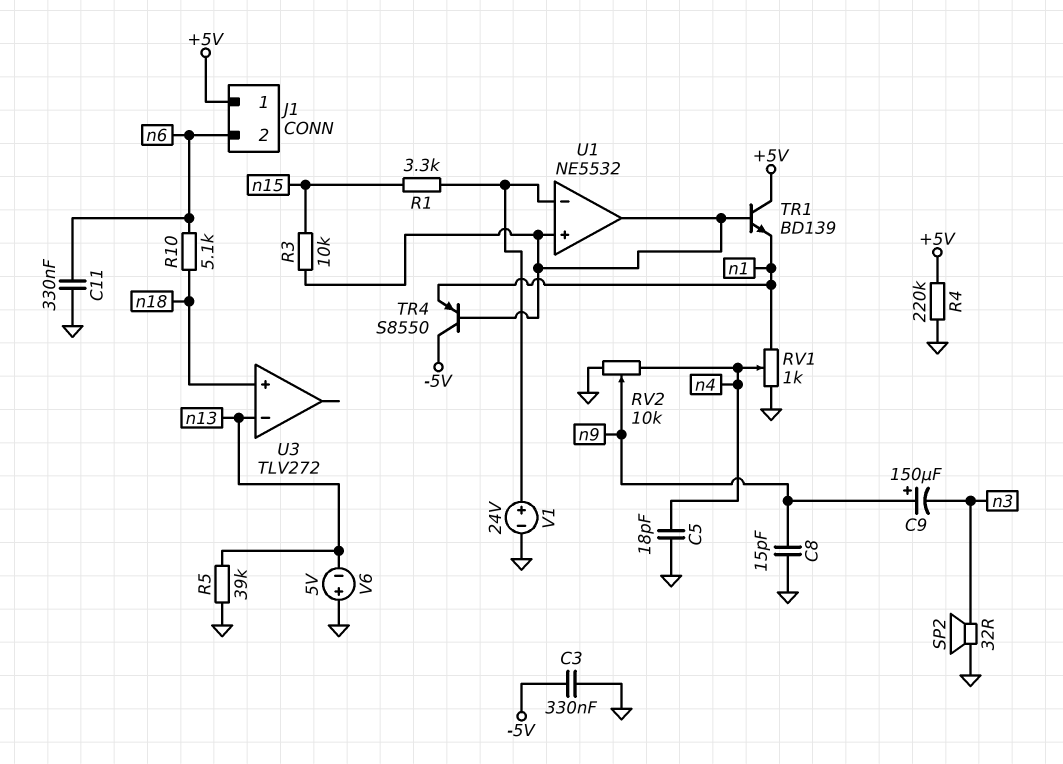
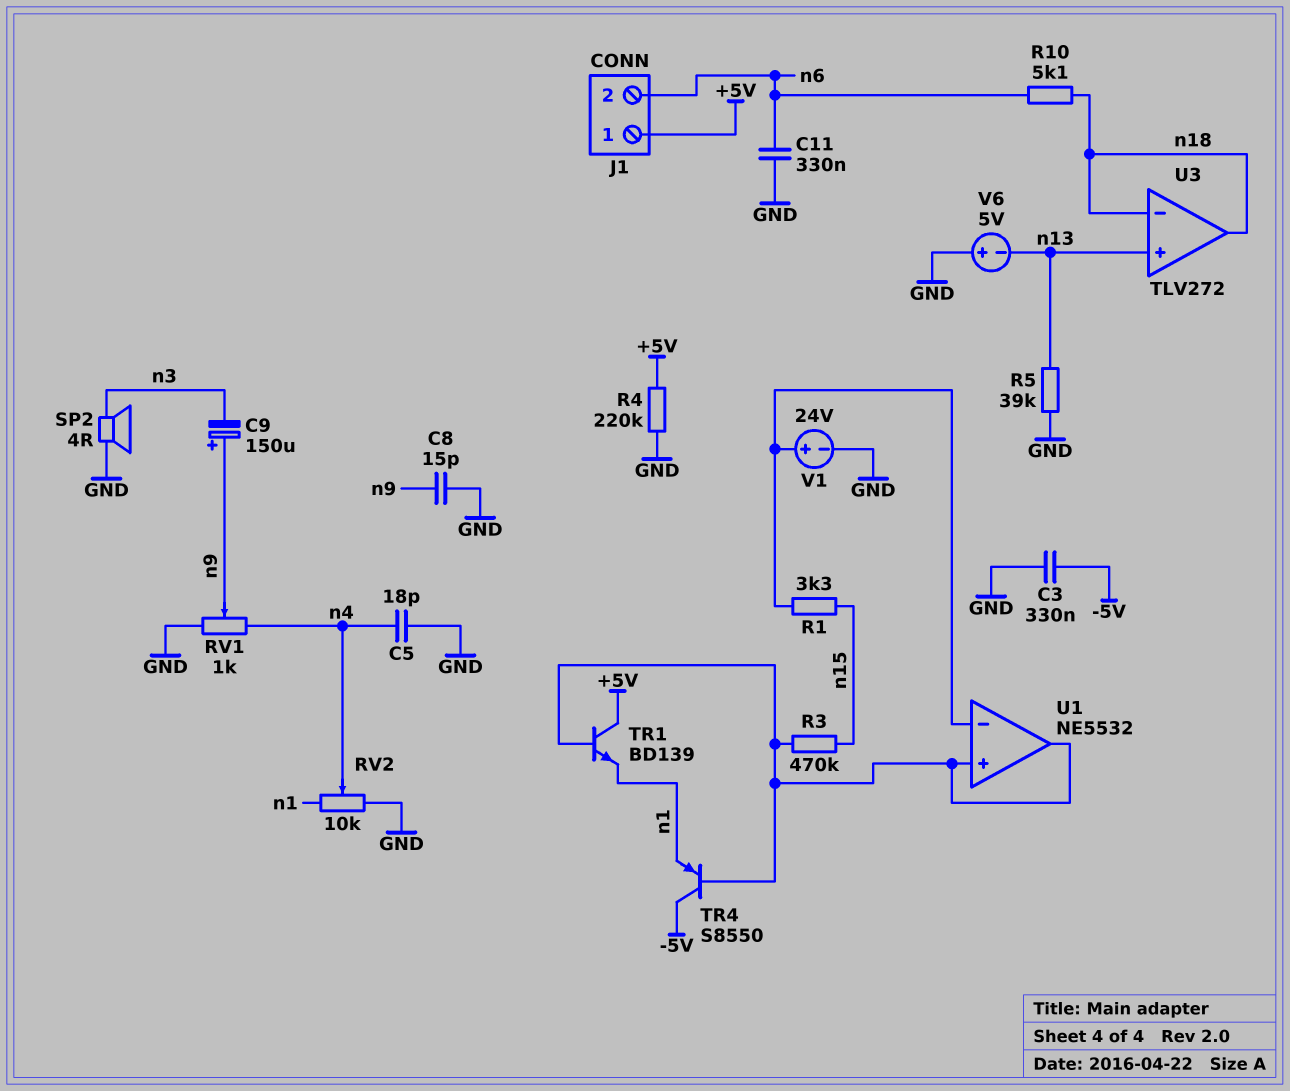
R3: 10k (U1/in+, n15) -> 470k (U1/in+, n15)
RV1: 1k (GND, n1, wiper n4) -> 1k (GND, n4, wiper n9)
RV2: 10k (GND, n4, wiper n9) -> 10k (GND, n1, wiper n4)
SP2: speaker 32R (GND, n3) -> speaker 4R (GND, n3)
U3 pin in+: n18 -> n13
U3 pin in-: n13 -> n18
U3 pin out: none -> n18

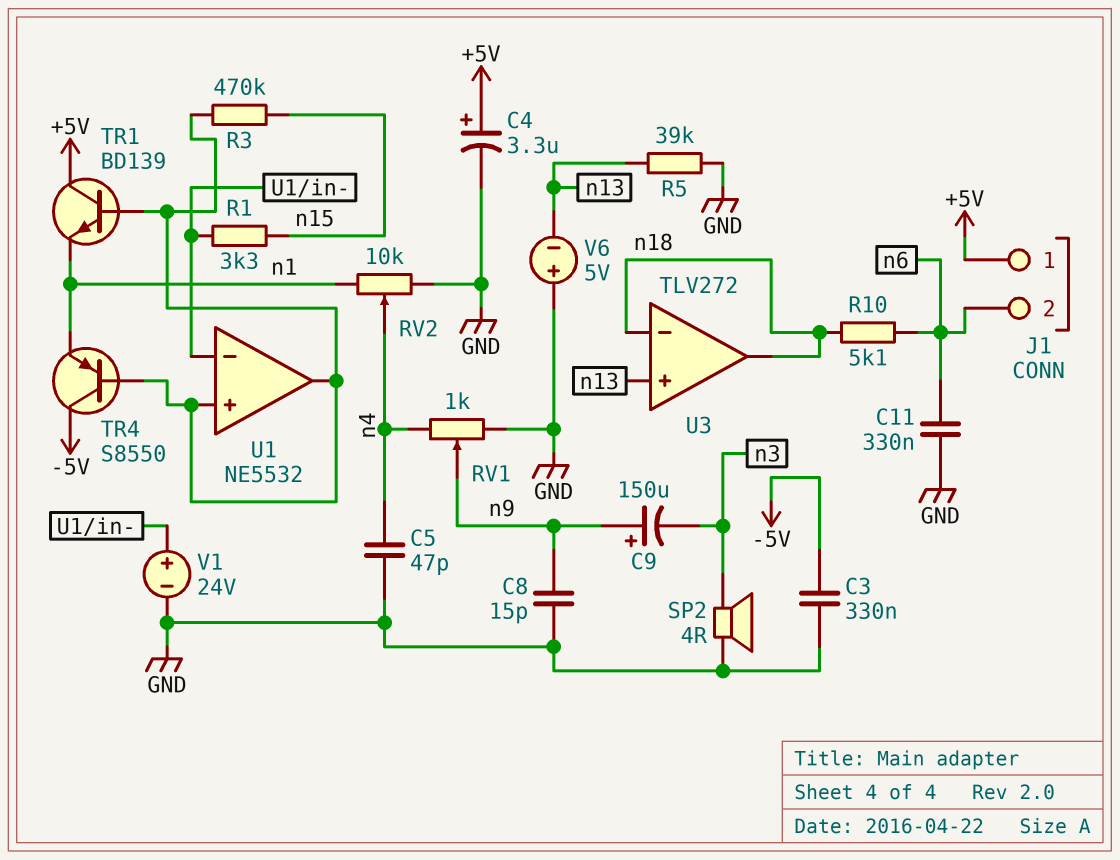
C4: none -> 3.3uF (plus +5V, minus GND)
C5: 18pF (GND, n4) -> 47pF (GND, n4)
R4: 220k (+5V, GND) -> none

